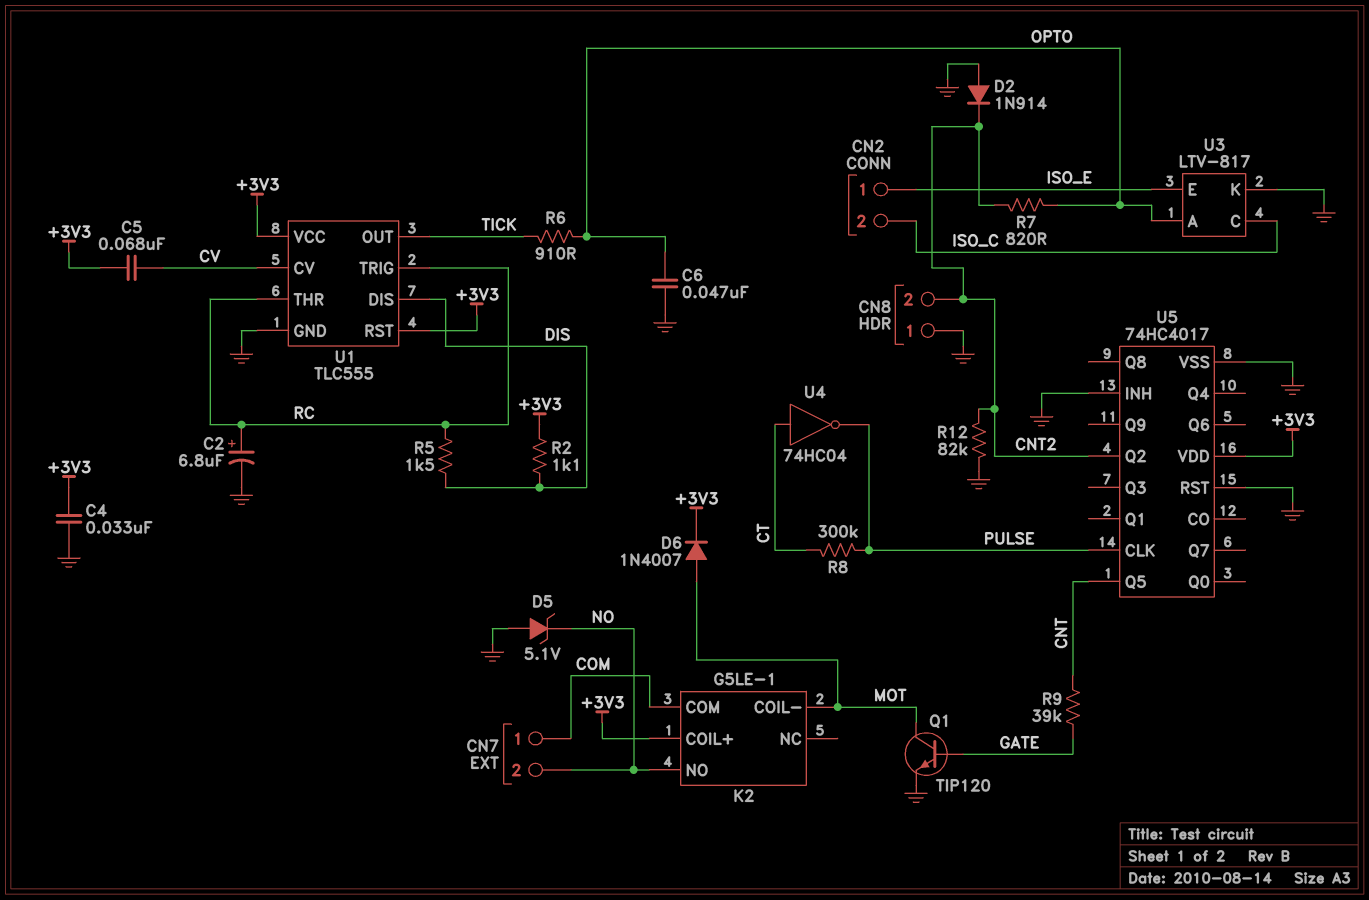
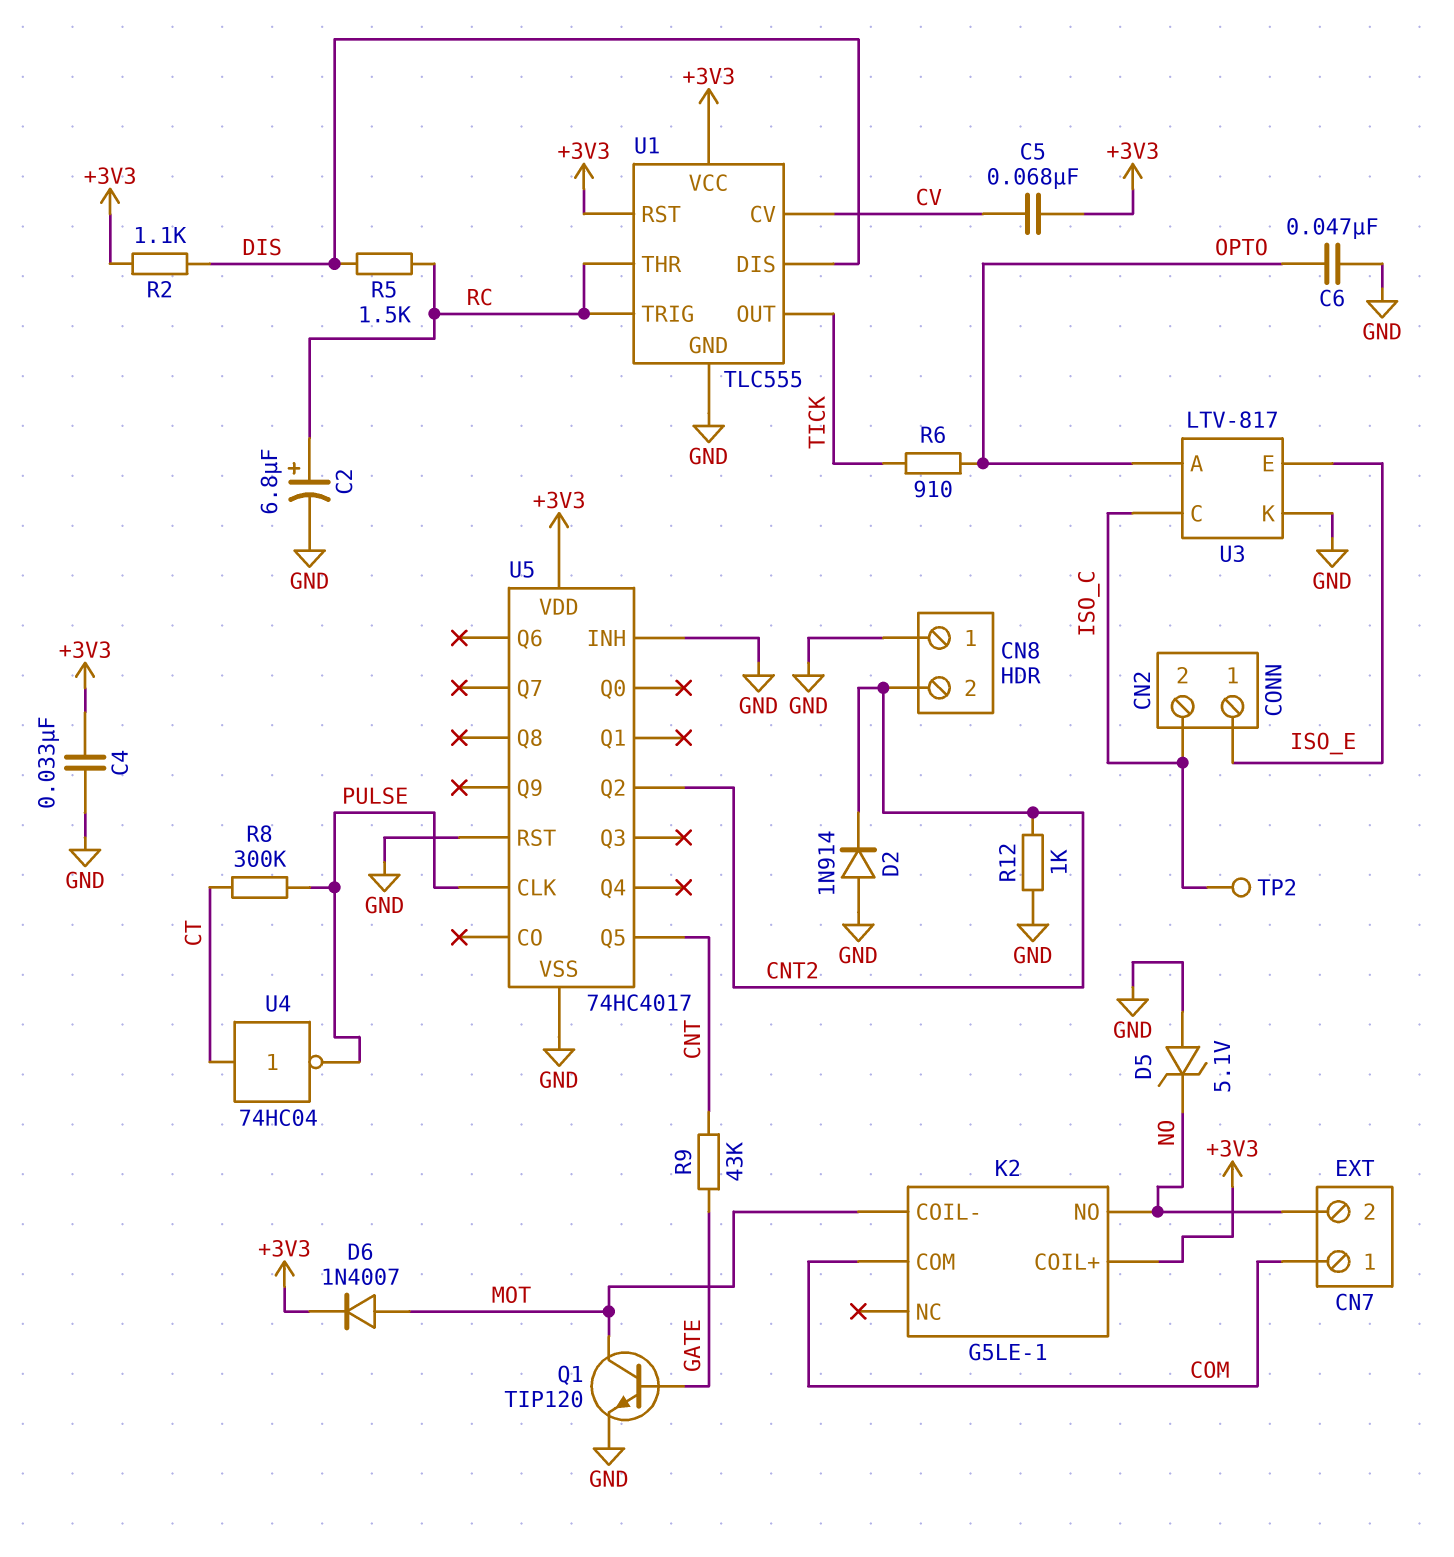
R7: 820 (CNT2, OPTO) -> none
R9: 39k (CNT, GATE) -> 43k (CNT, GATE)
R12: 82k (CNT2, GND) -> 1k (CNT2, GND)
TP2: none -> test point (ISO_C)

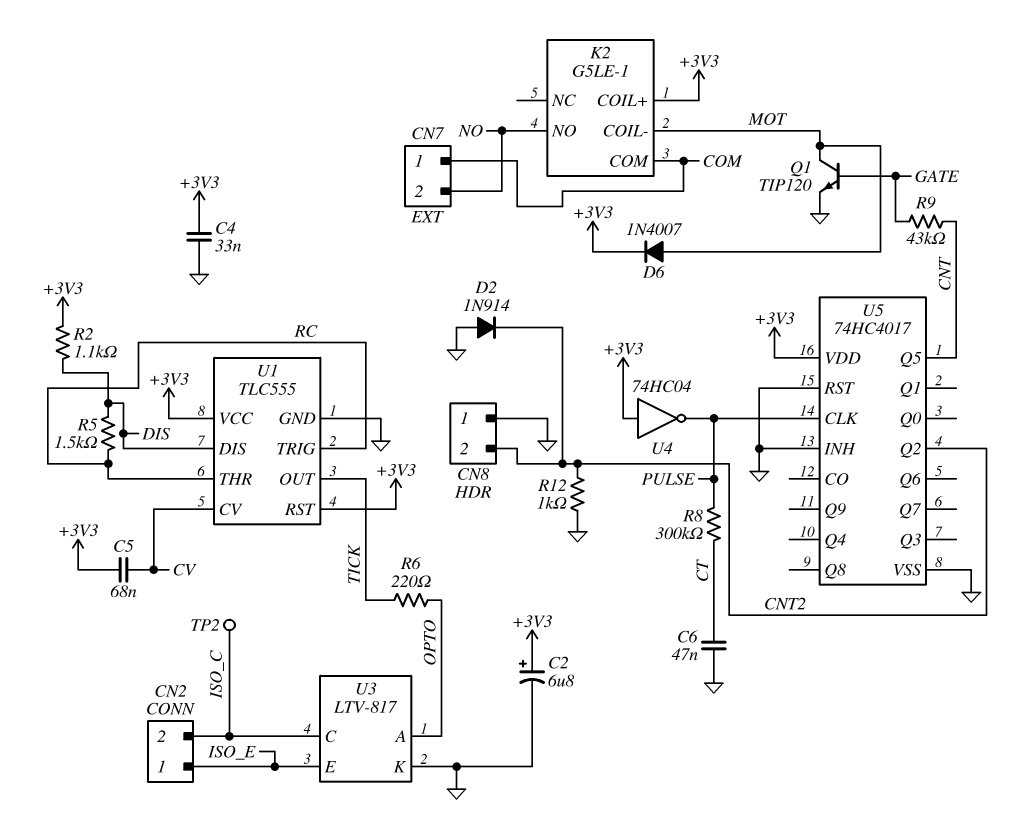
C2: 6.8uF (plus RC, minus GND) -> 6.8uF (plus +3V3, minus GND)
C6: 47nF (GND, OPTO) -> 47nF (CT, GND)
D5: zener 5.1V (A GND, K NO) -> none
R6: 910 (OPTO, TICK) -> 220 (OPTO, TICK)
U4: NOT 74HC04 (in CT, out PULSE) -> NOT 74HC04 (in +3V3, out PULSE)

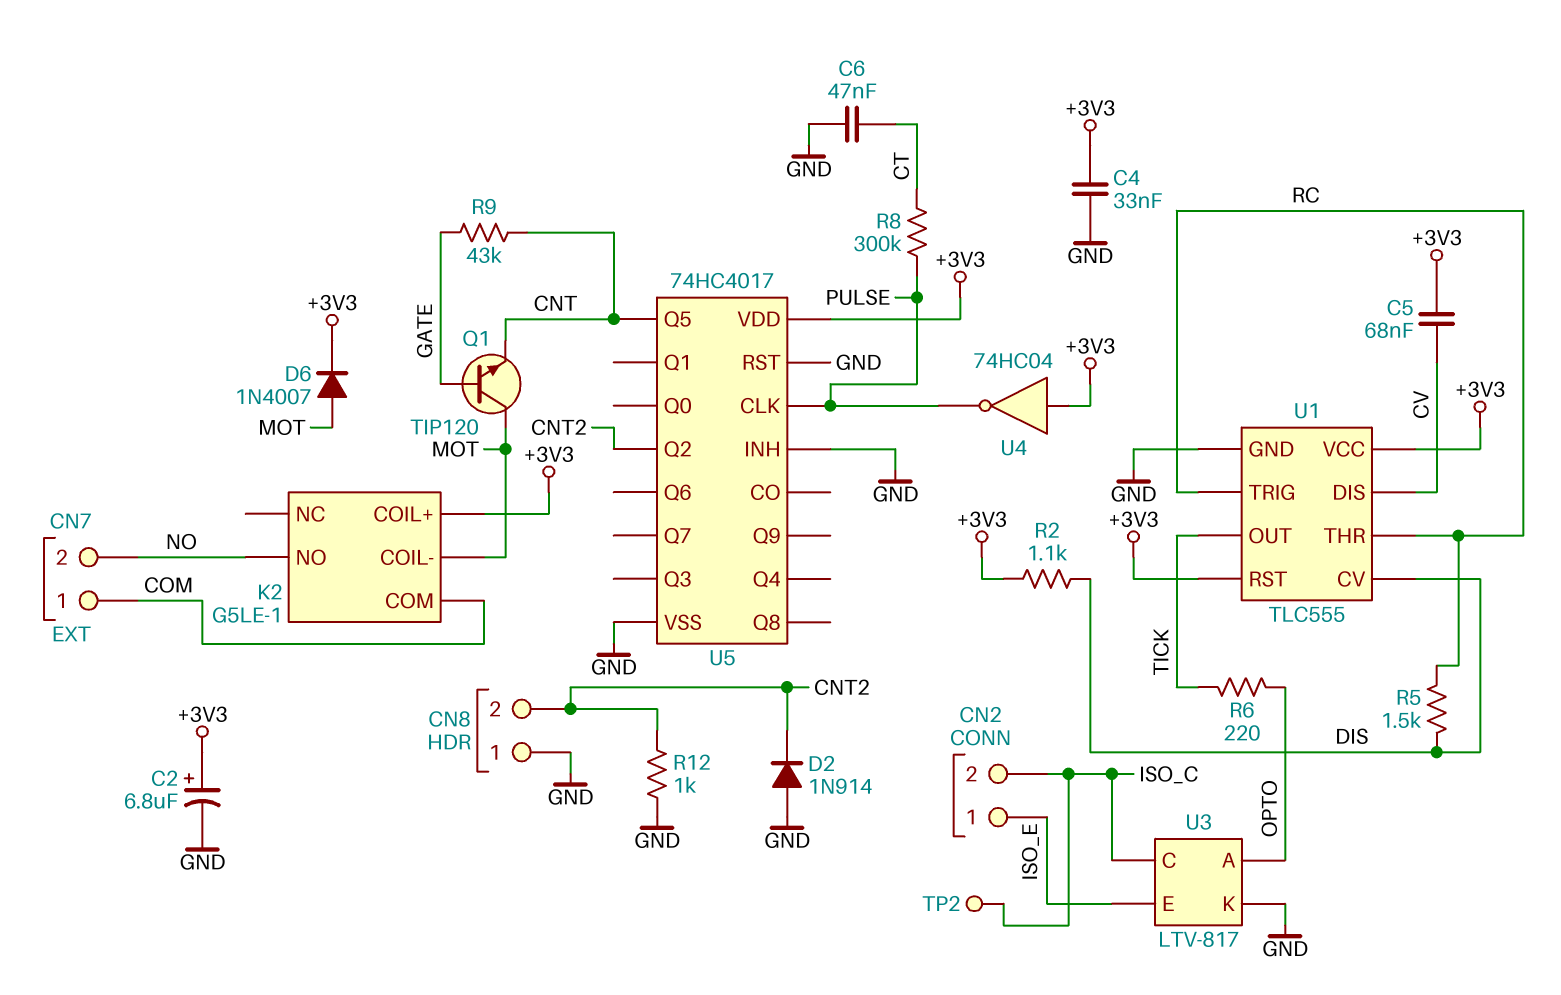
Q1: NPN TIP120 (B GATE, C MOT, E GND) -> NPN TIP120 (B GATE, C MOT, E CNT)
U1 pin CV: CV -> DIS
U1 pin DIS: DIS -> CV

